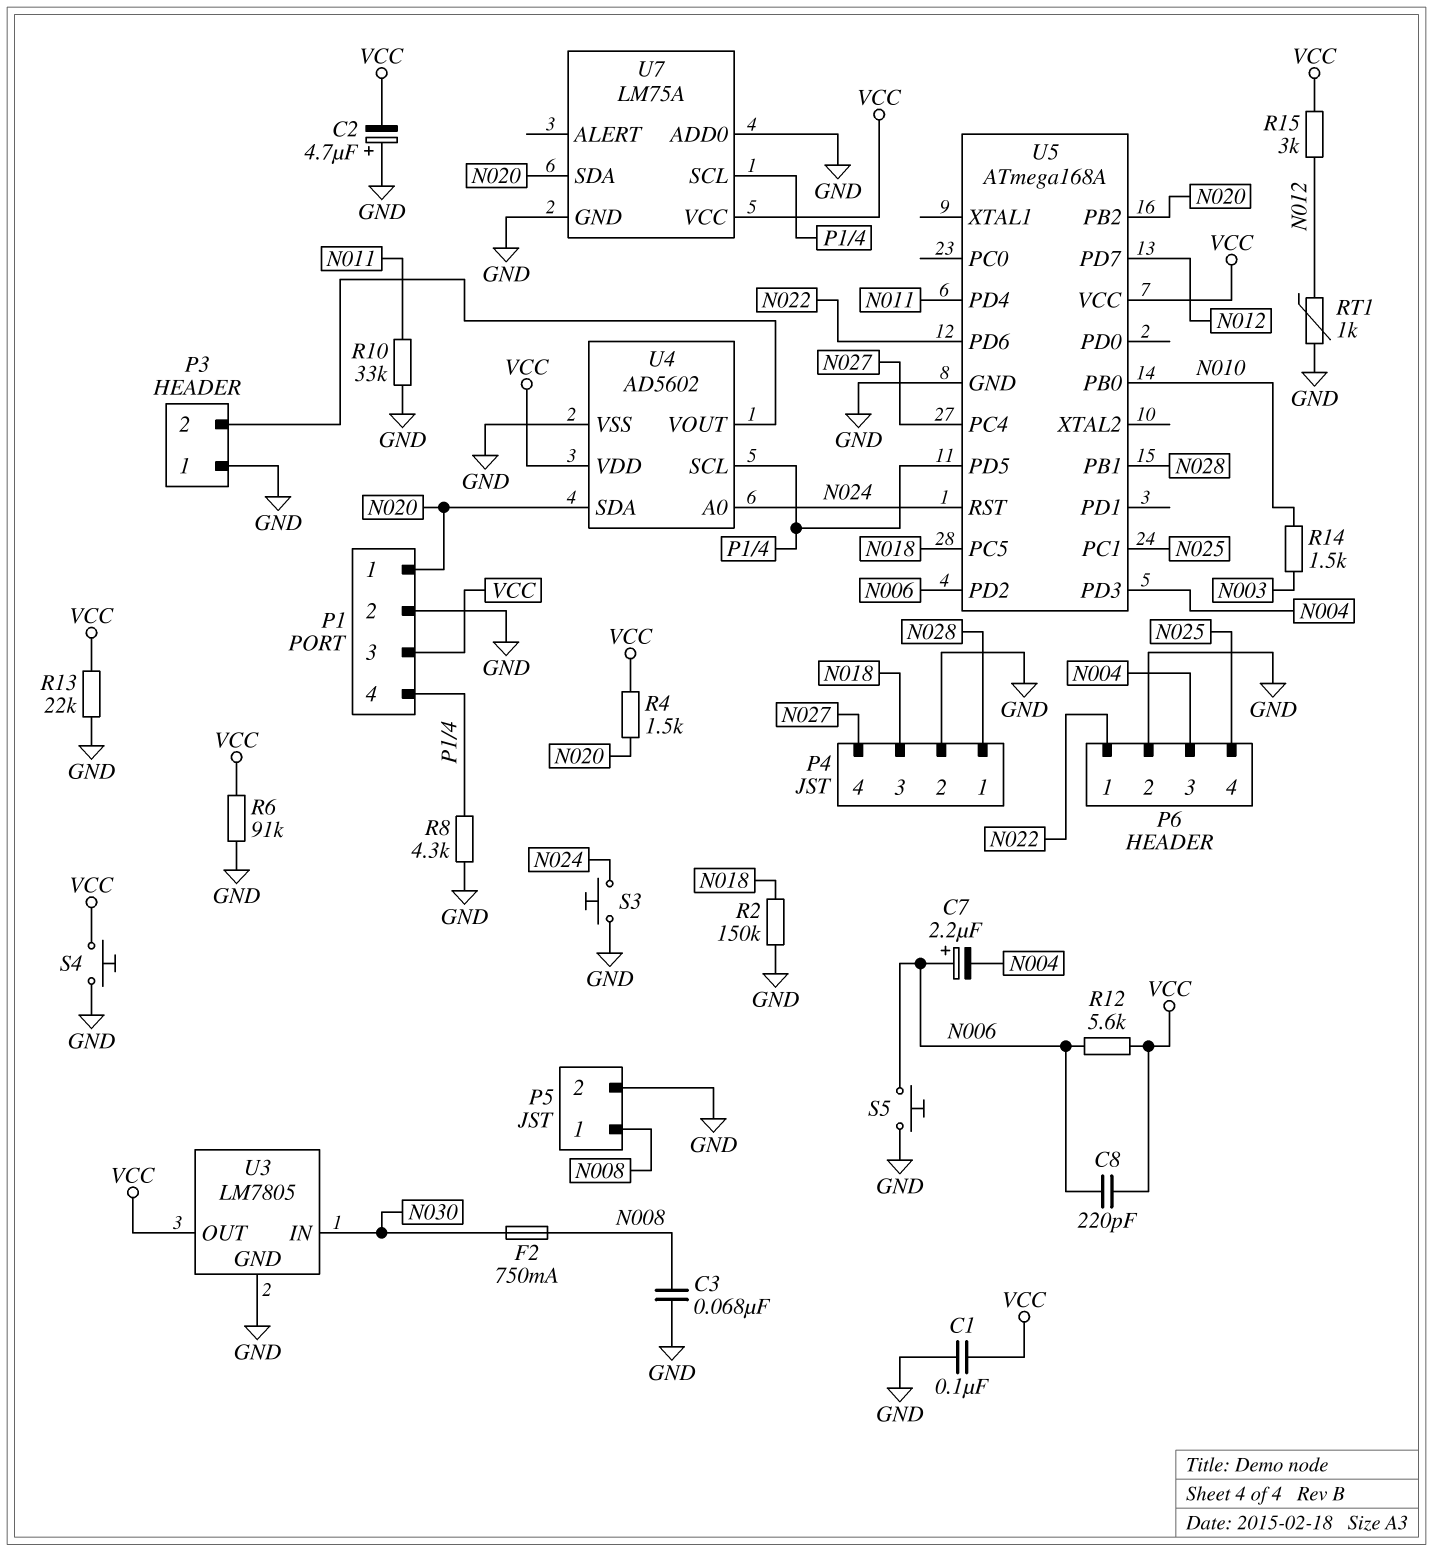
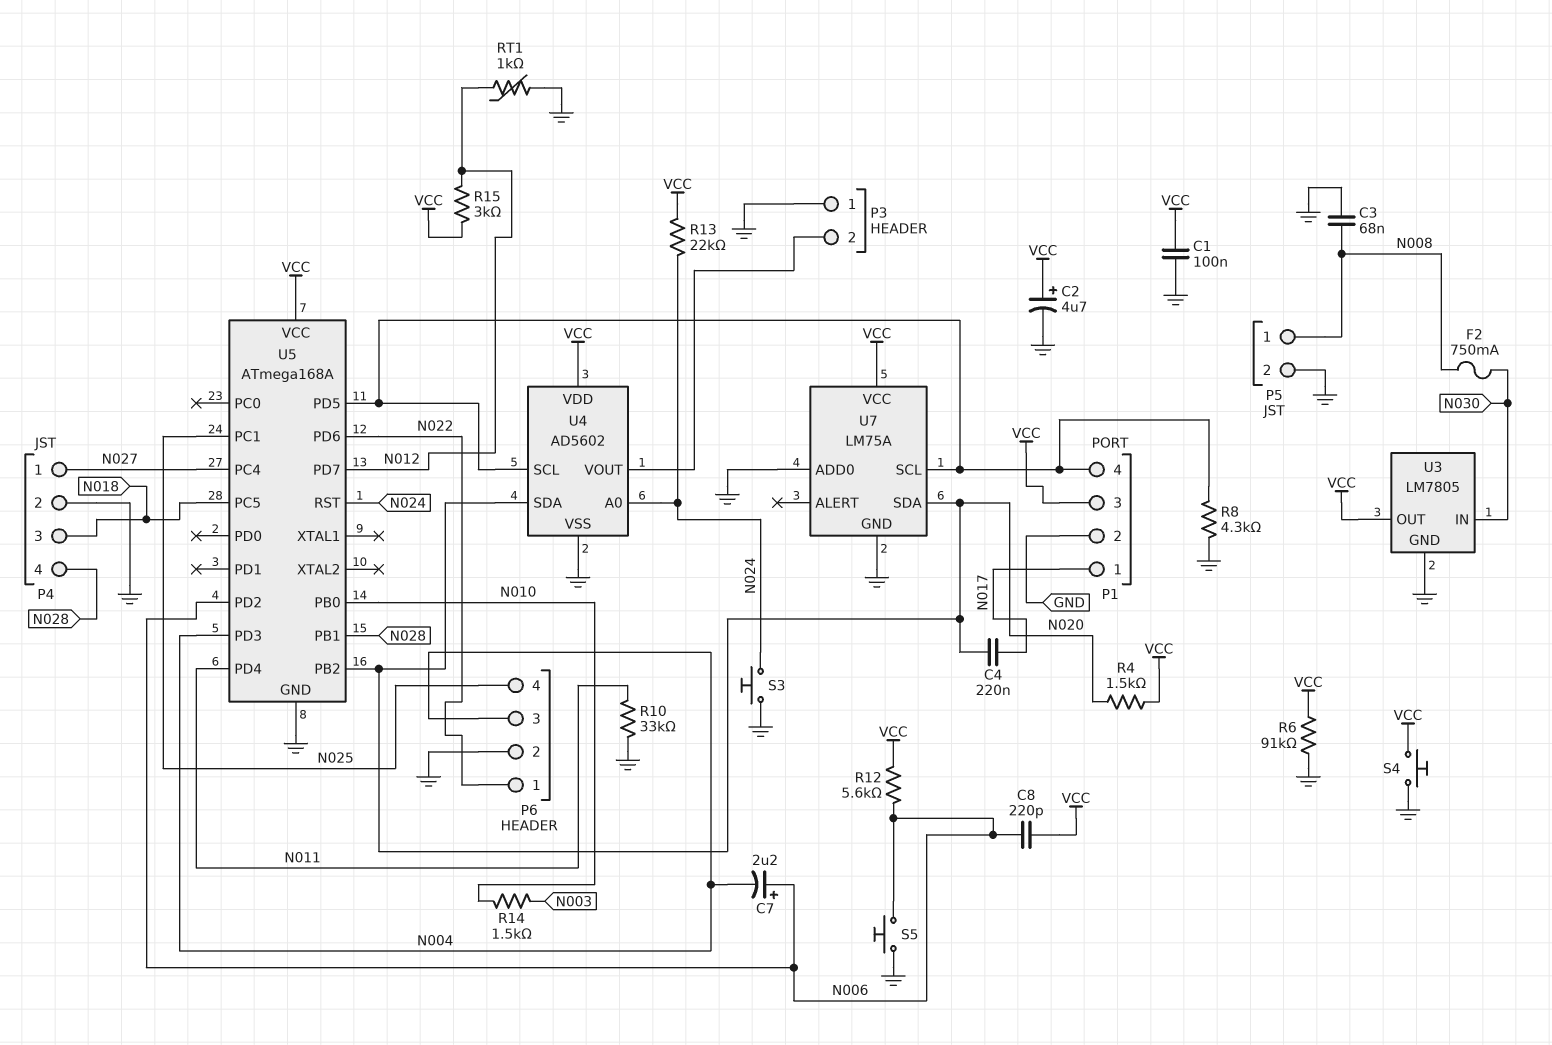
C2: 4.7uF (plus GND, minus VCC) -> 4.7uF (plus VCC, minus GND)
C4: none -> 220nF (N017, N020)
P1 pin 1: N020 -> N017
P4 pin 1: N028 -> N027
P4 pin 4: N027 -> N028
R2: 150k (GND, N018) -> none
R13: 22k (GND, VCC) -> 22k (N024, VCC)

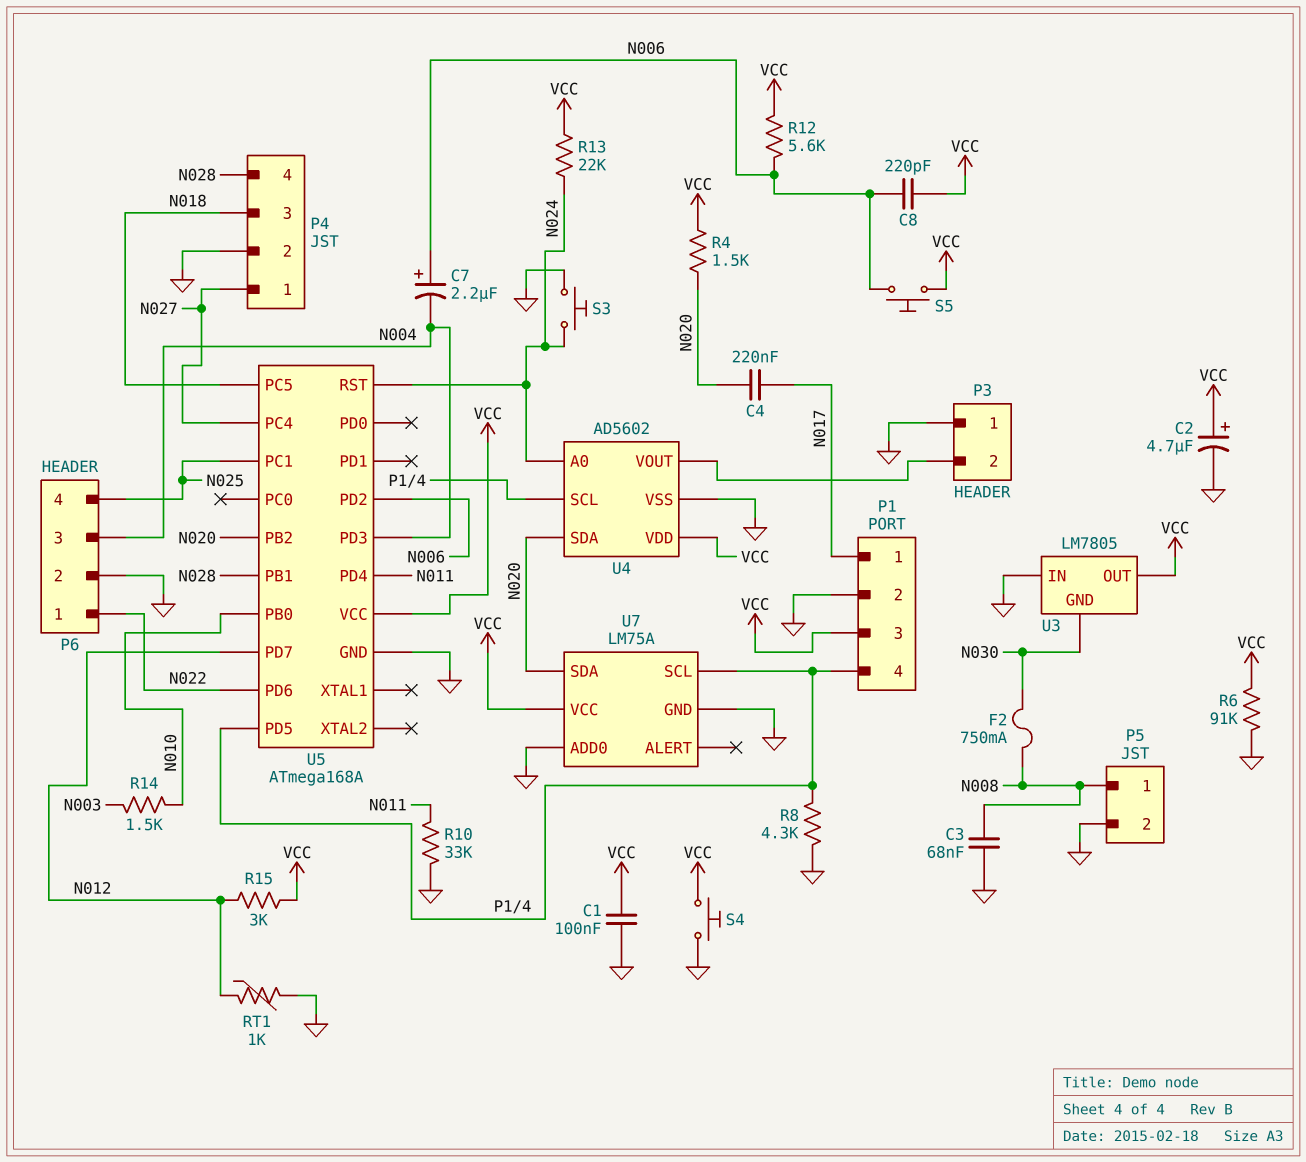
S5: button (GND, N006) -> button (N006, VCC)
U3 pin GND: GND -> N030
U3 pin IN: N030 -> GND

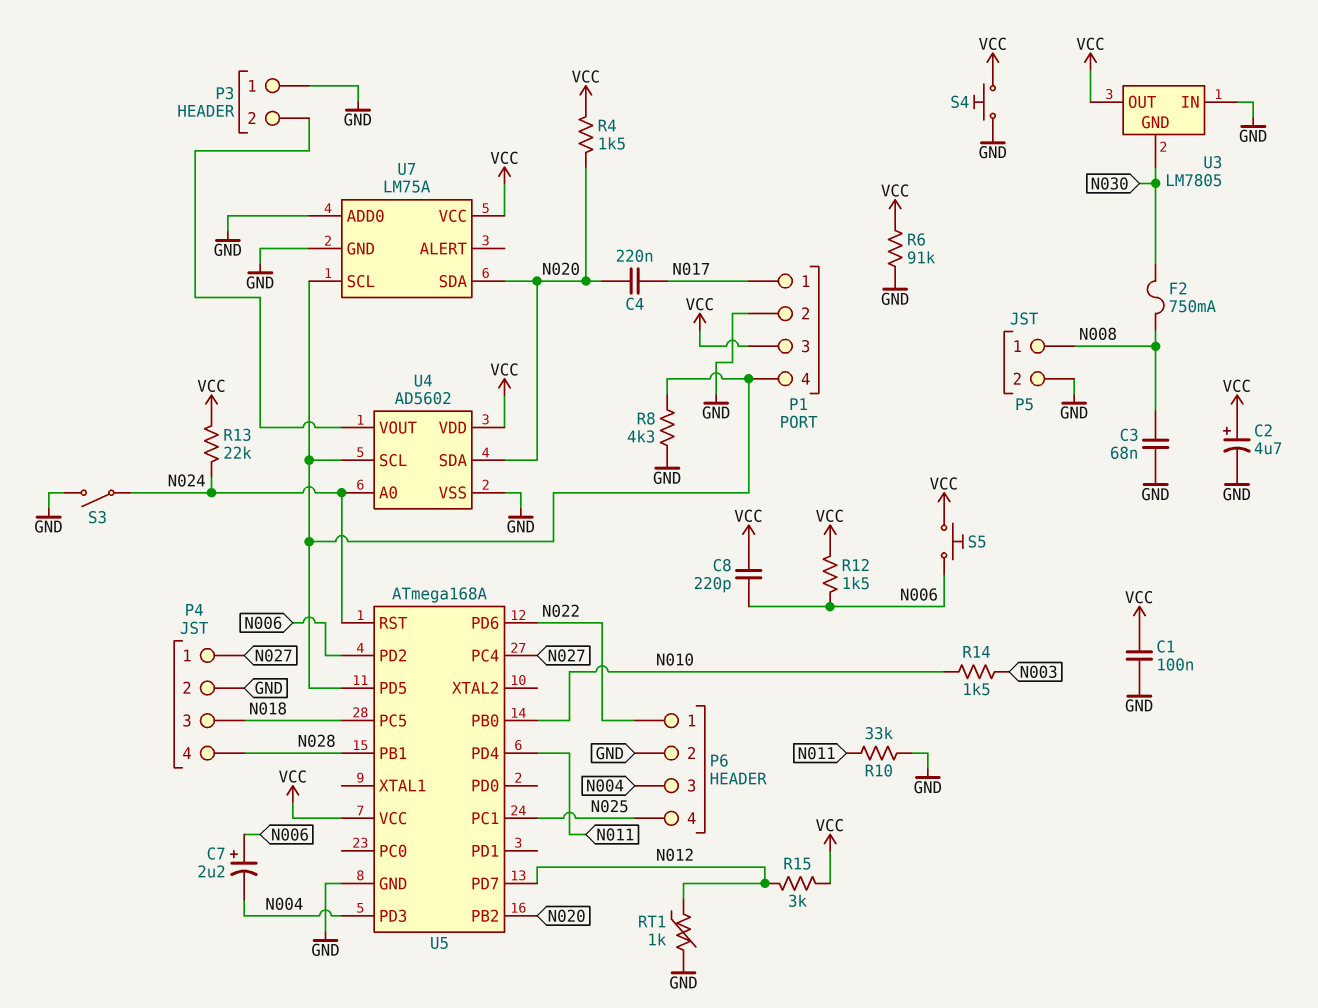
R12: 5.6k (N006, VCC) -> 1.5k (N006, VCC)
S3: button (GND, N024) -> switch (GND, N024)

